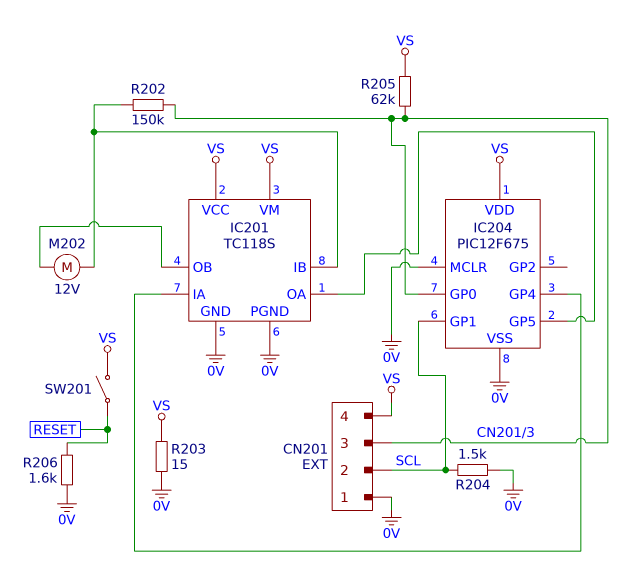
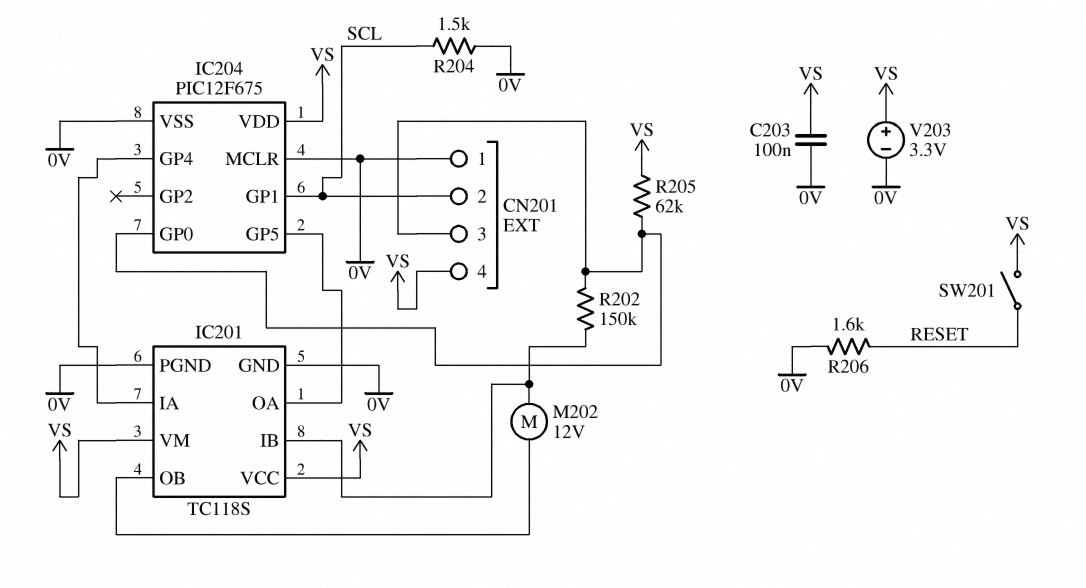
C203: none -> 100nF (0V, VS)
R203: 15 (0V, VS) -> none
V203: none -> 3.3V (plus VS, minus 0V)

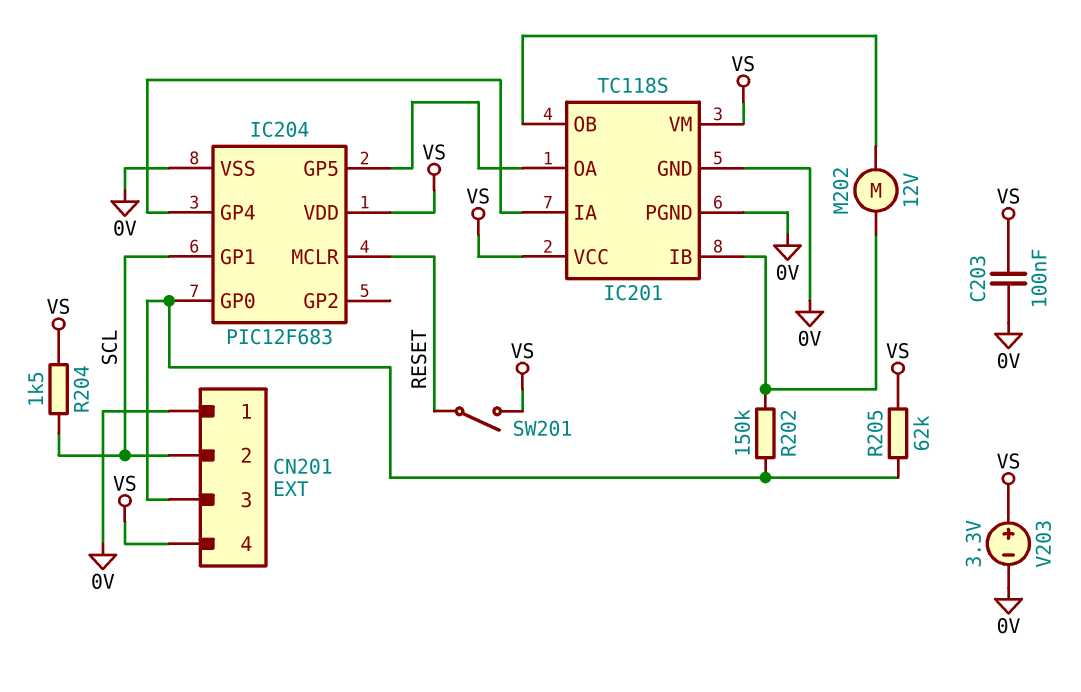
IC204: PIC12F675 -> PIC12F683
IC204 pin MCLR: 0V -> RESET
R204: 1.5k (0V, SCL) -> 1.5k (SCL, VS)
R206: 1.6k (0V, RESET) -> none

